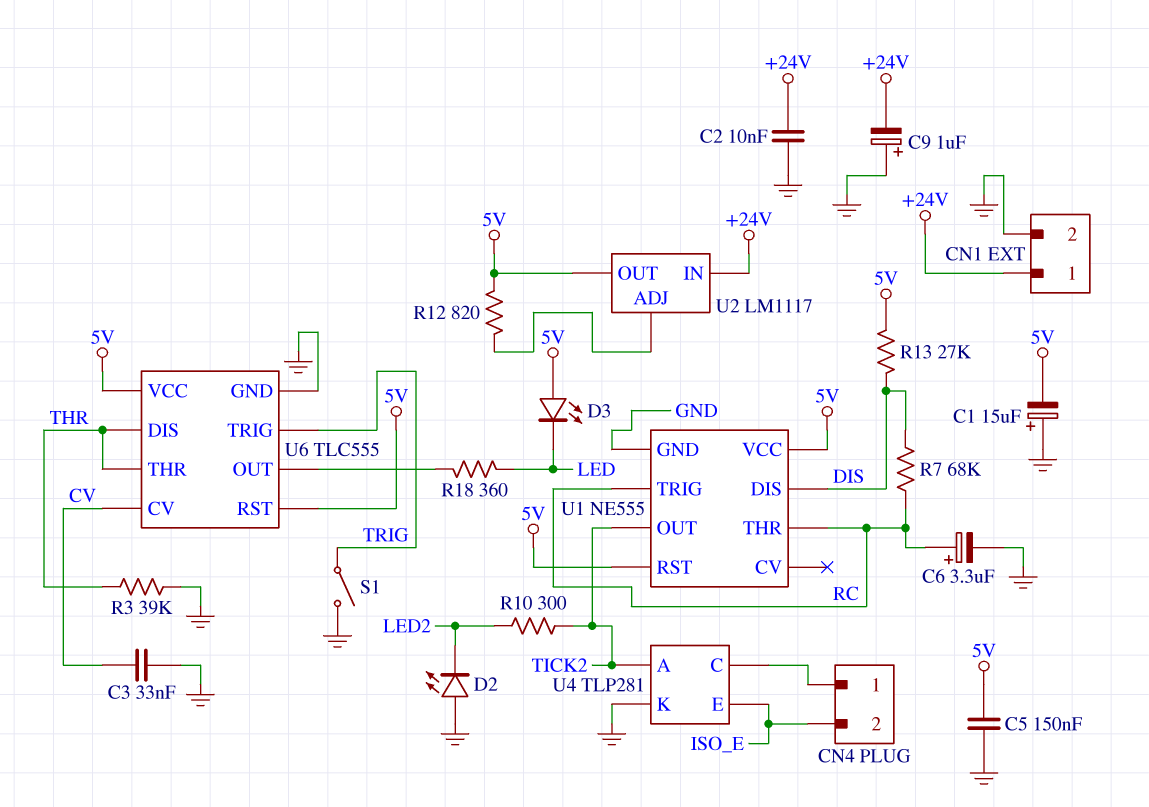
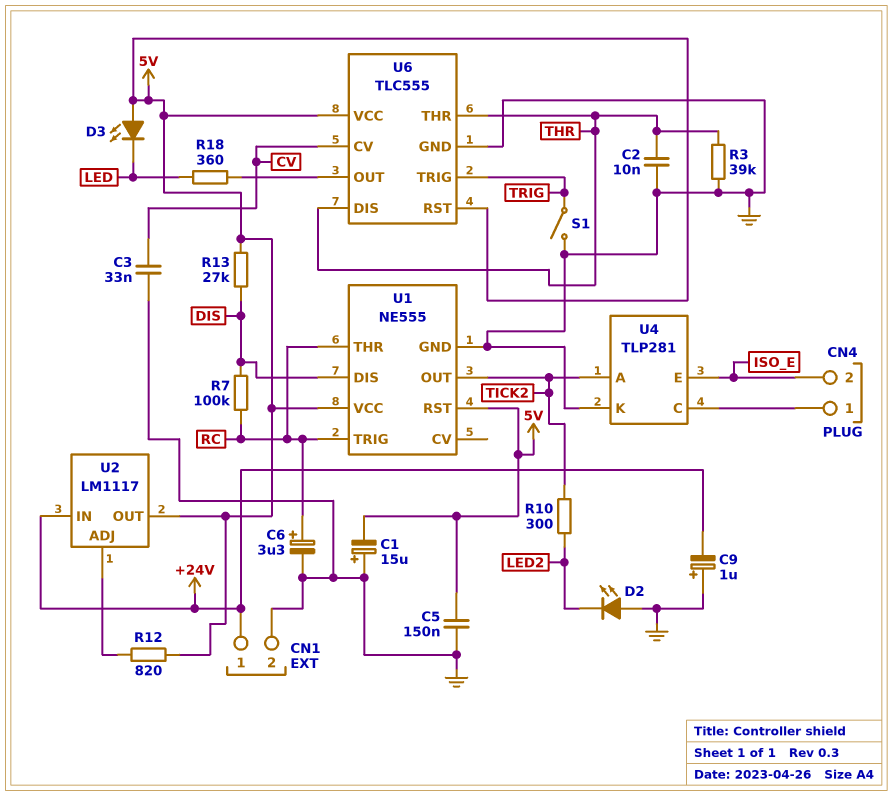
C2: 10nF (+24V, GND) -> 10nF (GND, THR)
R7: 68k (DIS, RC) -> 100k (DIS, RC)

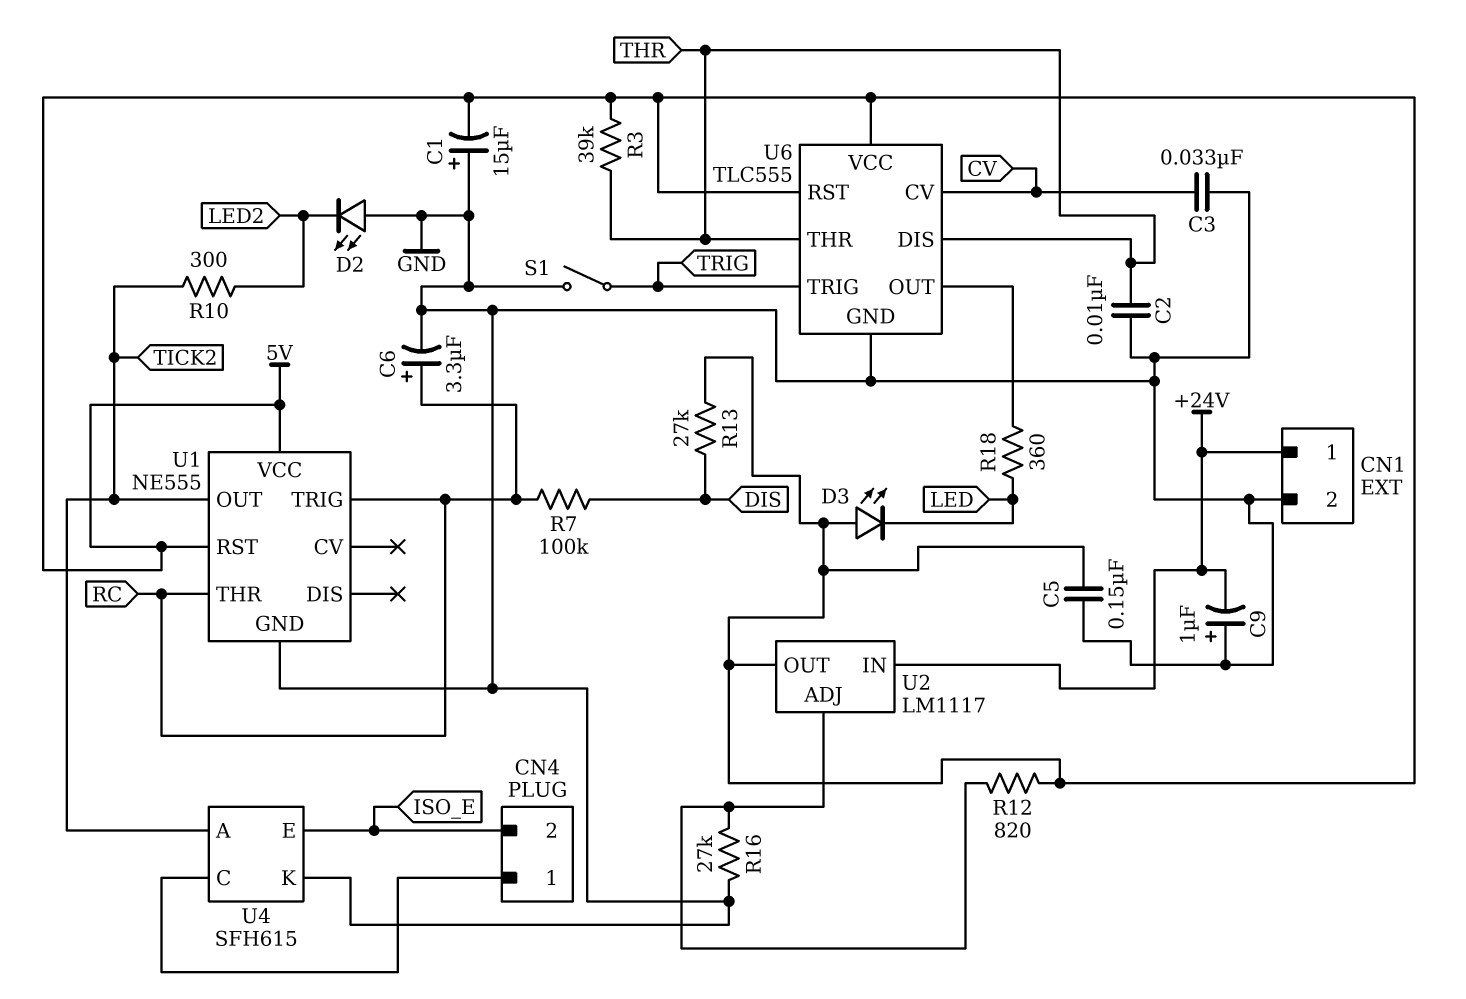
R3: 39k (GND, THR) -> 39k (5V, THR)
R16: none -> 27k (GND, U2/ADJ)
U1 pin DIS: DIS -> none
U4: TLP281 -> SFH615

